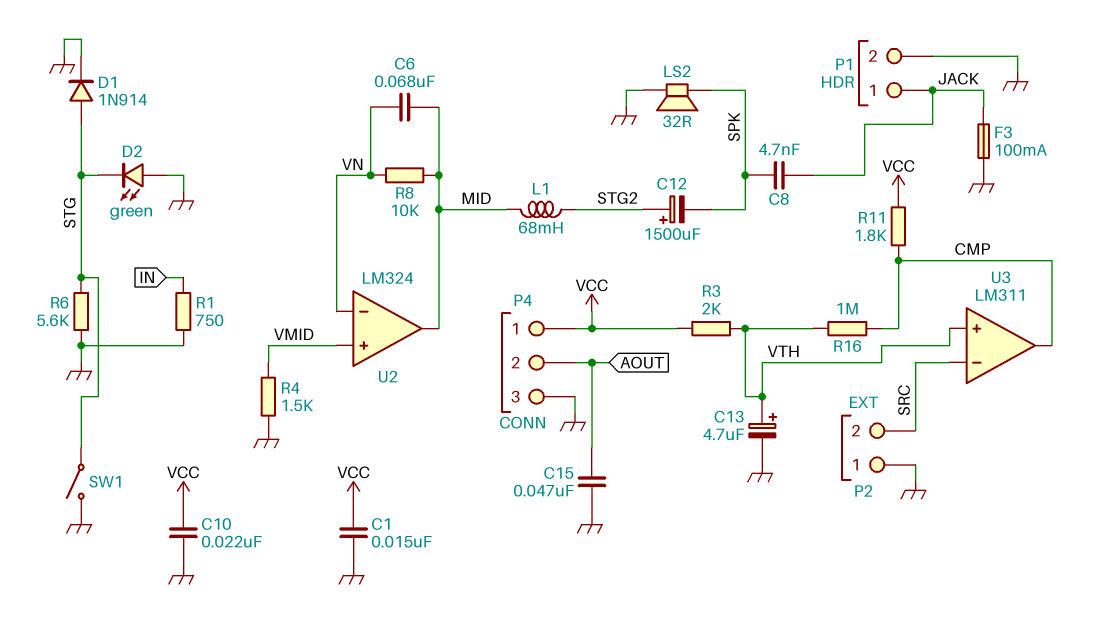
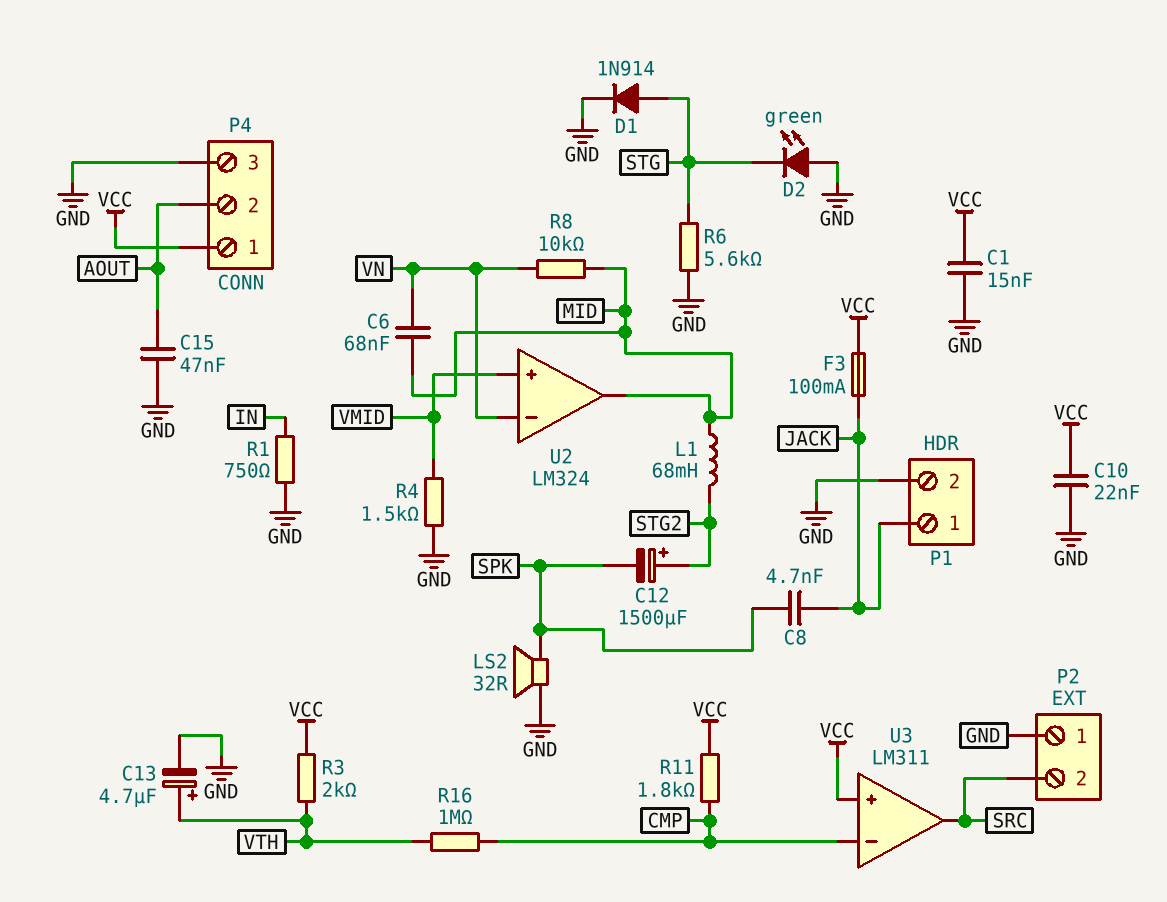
F3: 100mA (GND, JACK) -> 100mA (JACK, VCC)
SW1: switch (GND, STG) -> none
U3 pin in+: VTH -> VCC
U3 pin in-: SRC -> CMP
U3 pin out: CMP -> SRC

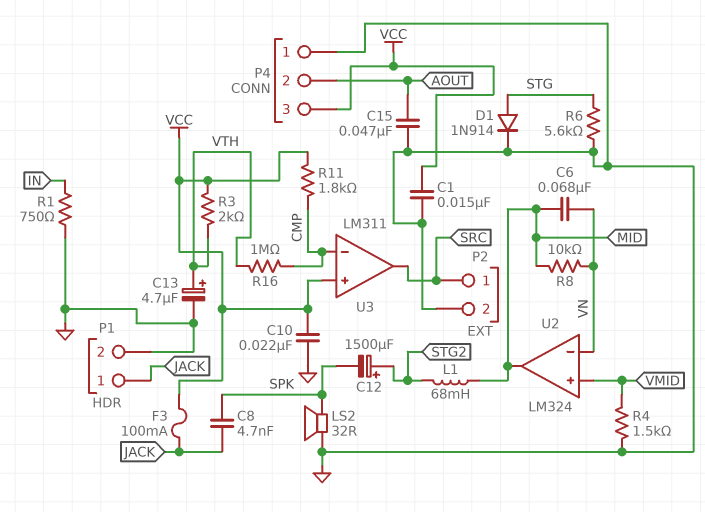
D2: LED green (A GND, K STG) -> none
P2 pin 1: GND -> SRC
P2 pin 2: SRC -> GND
P4 pin 1: VCC -> GND
P4 pin 3: GND -> VCC

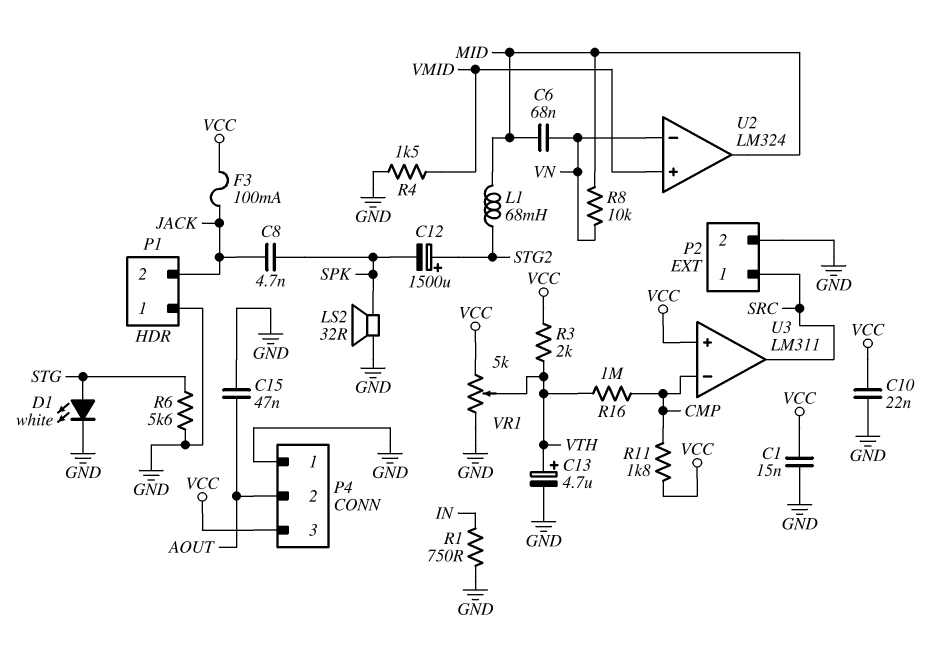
D1: diode 1N914 (A STG, K GND) -> LED white (A STG, K GND)
P1 pin 1: JACK -> GND
P1 pin 2: GND -> JACK
VR1: none -> 5k (GND, VCC, wiper VTH)

